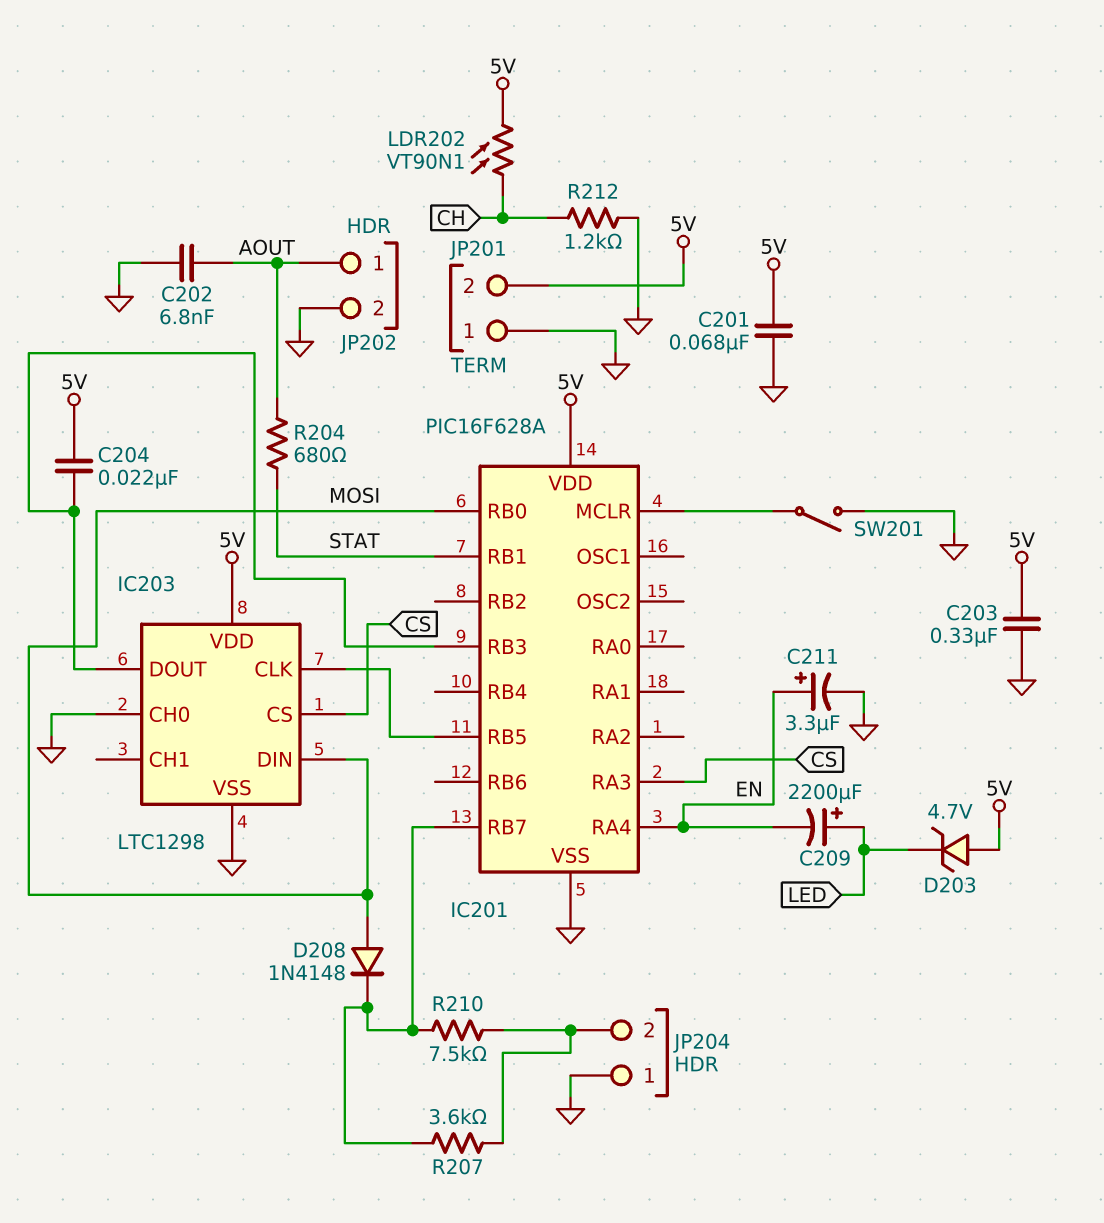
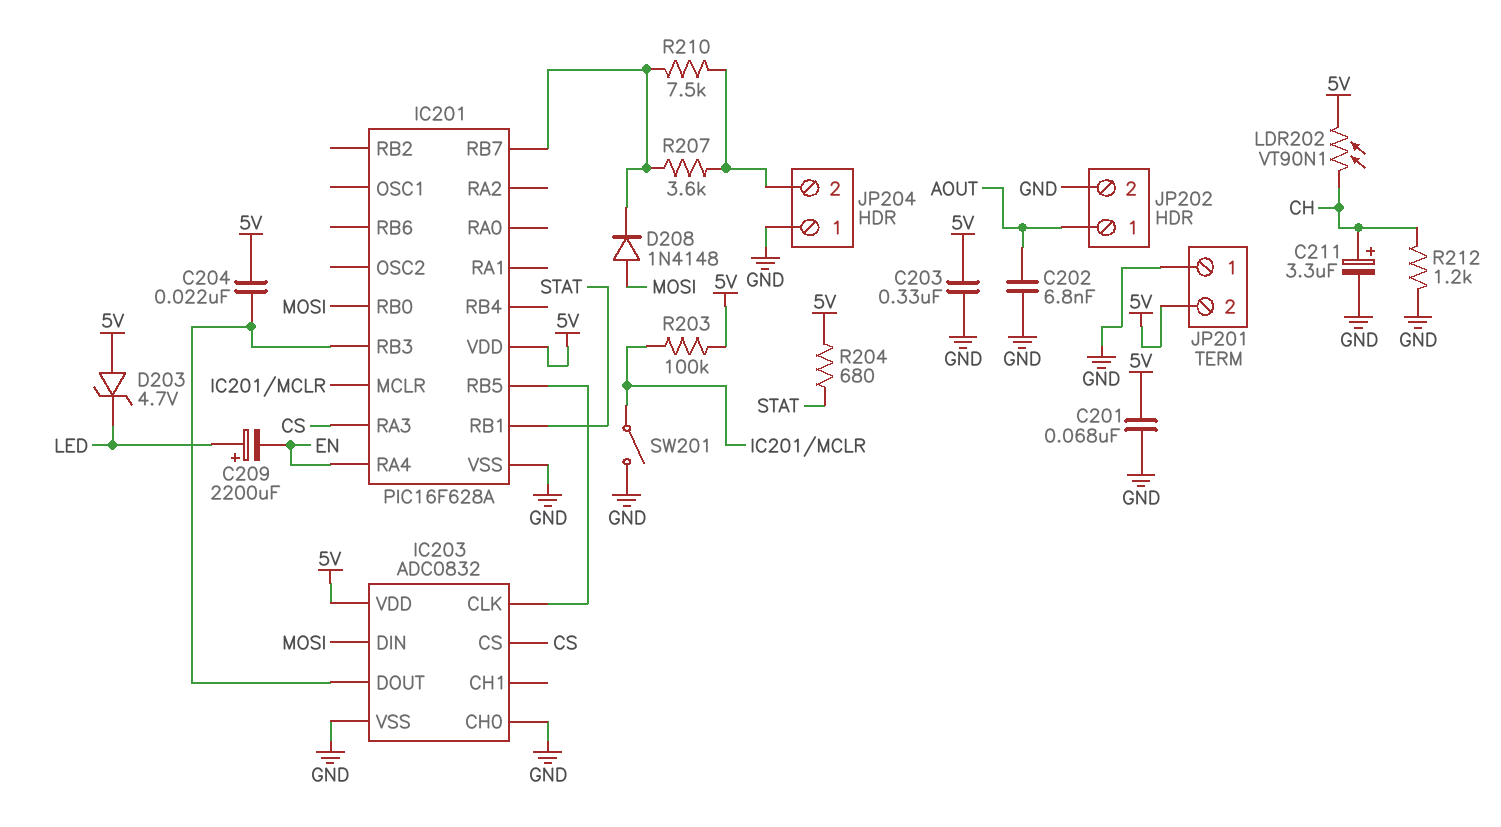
C211: 3.3uF (plus EN, minus GND) -> 3.3uF (plus CH, minus GND)
IC203: LTC1298 -> ADC0832
R203: none -> 100k (5V, IC201/MCLR)
R204: 680 (AOUT, STAT) -> 680 (5V, STAT)

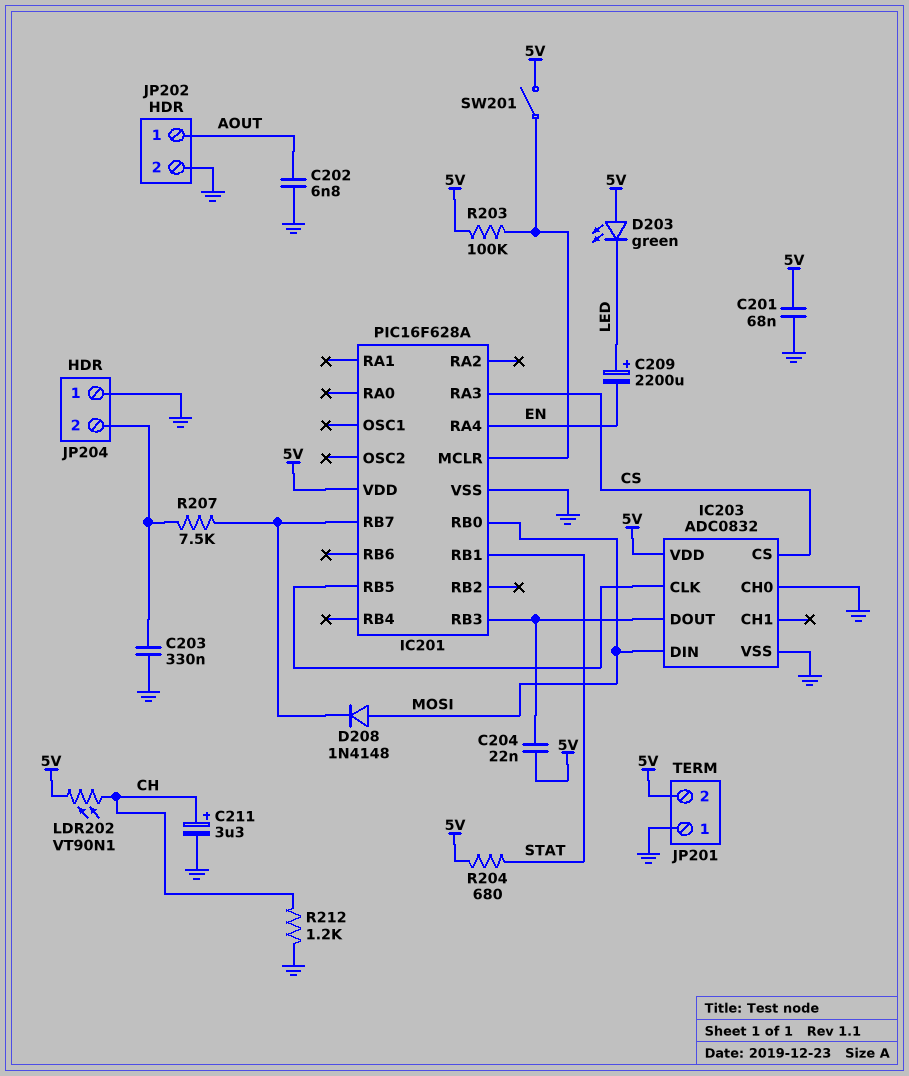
C203: 330nF (5V, GND) -> 330nF (GND, JP204/2)
D203: zener 4.7V (A 5V, K LED) -> LED green (A 5V, K LED)
R207: 3.6k (IC201/RB7, JP204/2) -> 7.5k (IC201/RB7, JP204/2)
R210: 7.5k (IC201/RB7, JP204/2) -> none
SW201: switch (GND, IC201/MCLR) -> switch (5V, IC201/MCLR)

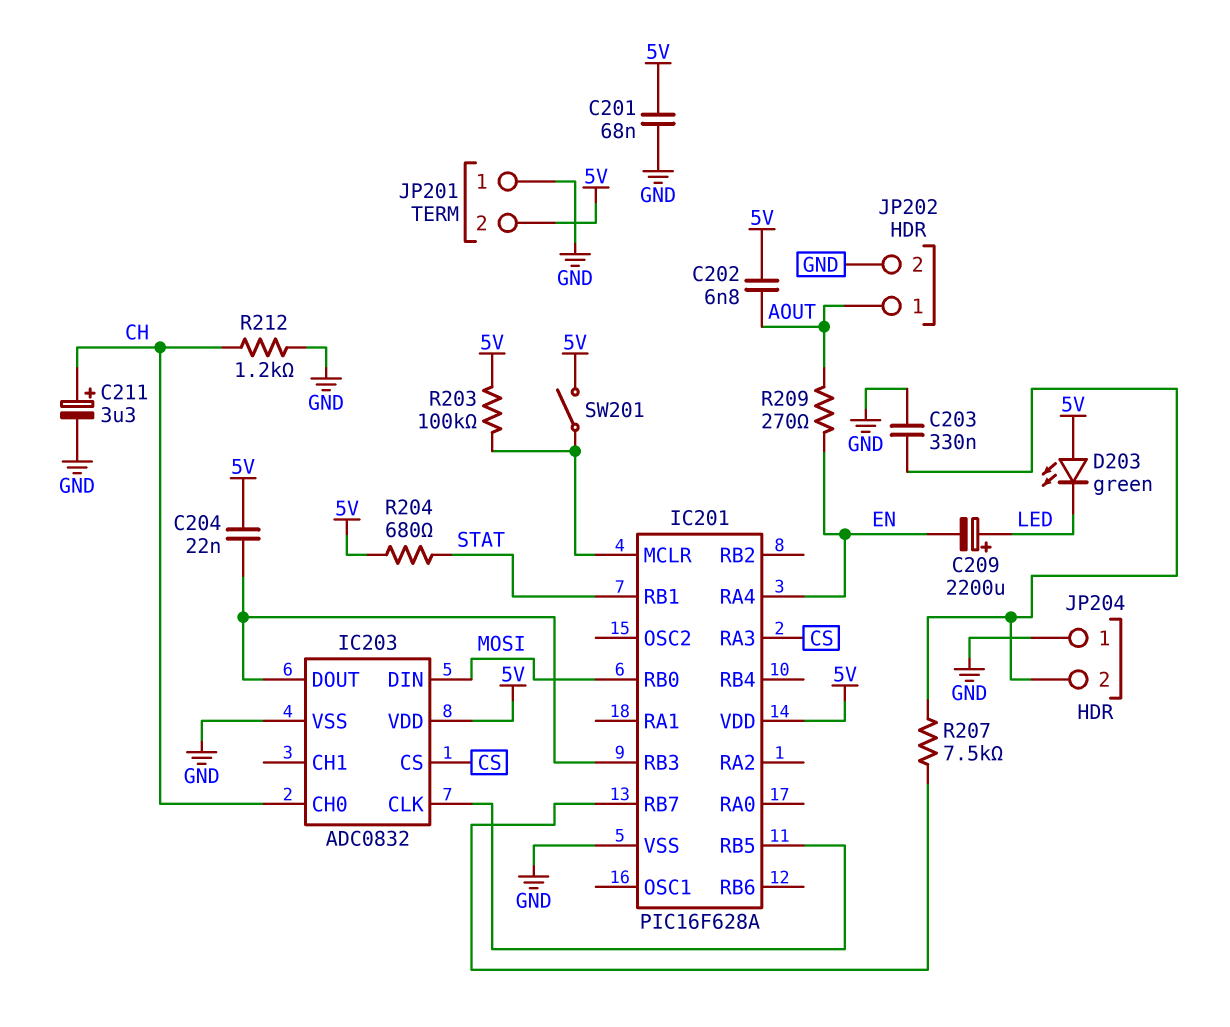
C202: 6.8nF (AOUT, GND) -> 6.8nF (5V, AOUT)
D208: diode 1N4148 (A MOSI, K IC201/RB7) -> none
IC203 pin CH0: GND -> CH
LDR202: VT90N1 (5V, CH) -> none
R209: none -> 270 (AOUT, EN)

